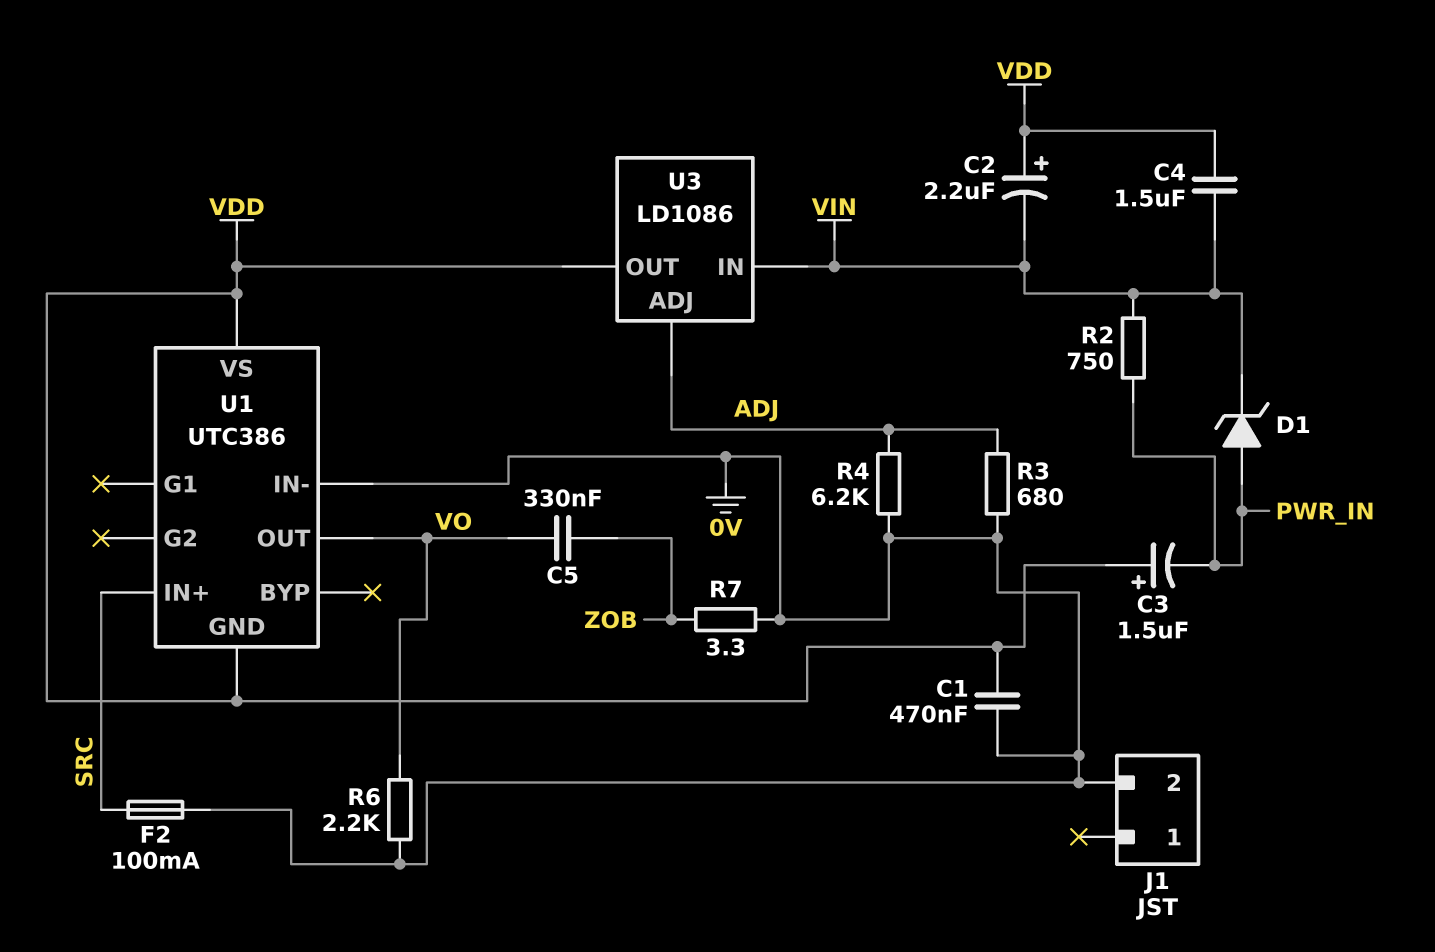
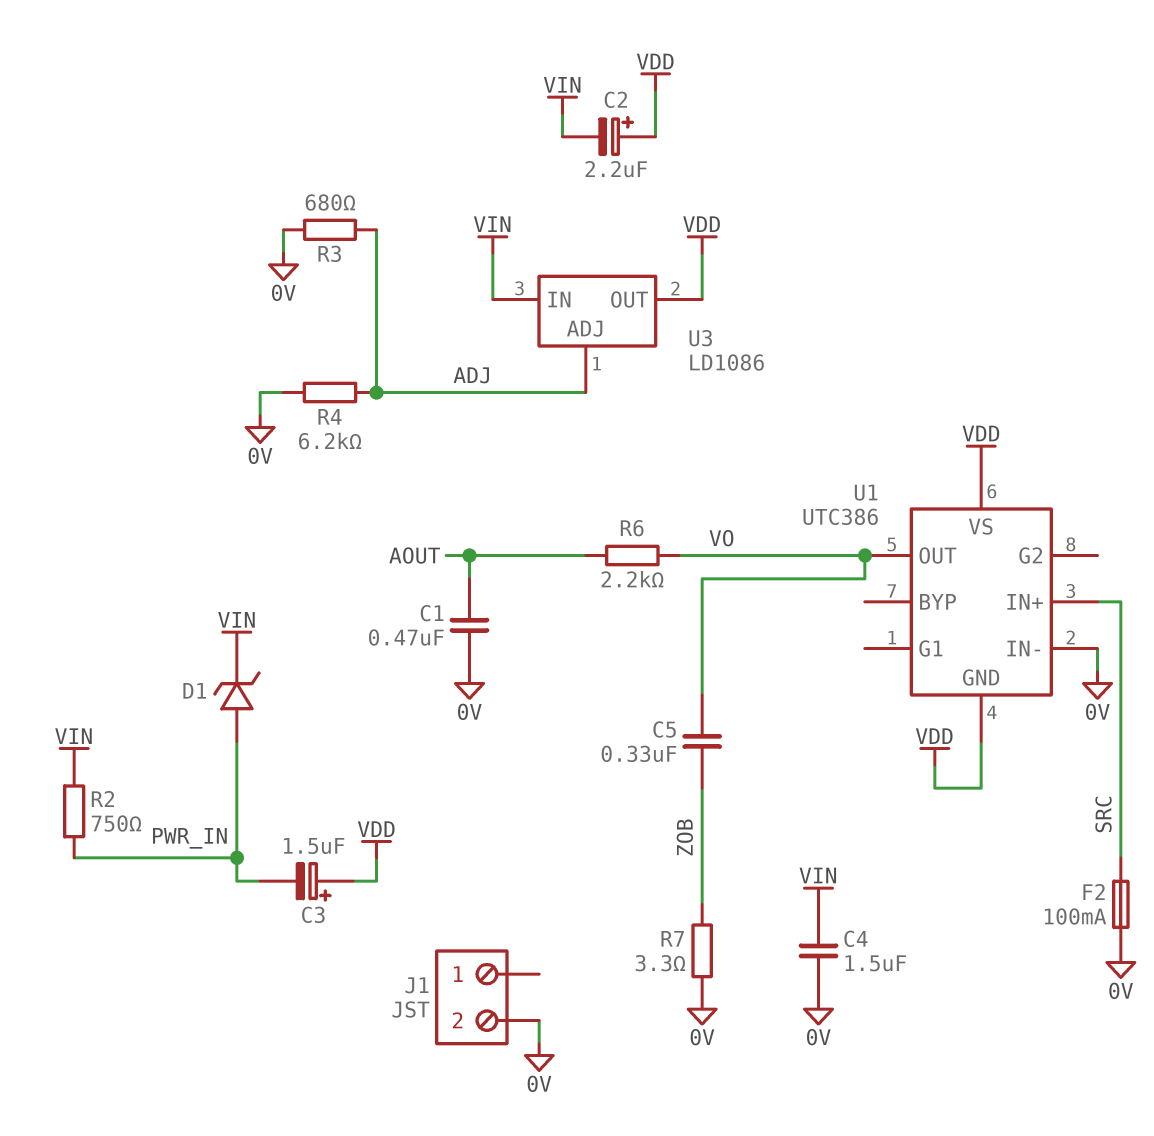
C1: 470nF (0V, VDD) -> 470nF (0V, AOUT)
C4: 1.5uF (VDD, VIN) -> 1.5uF (0V, VIN)
R6: 2.2k (0V, VO) -> 2.2k (AOUT, VO)

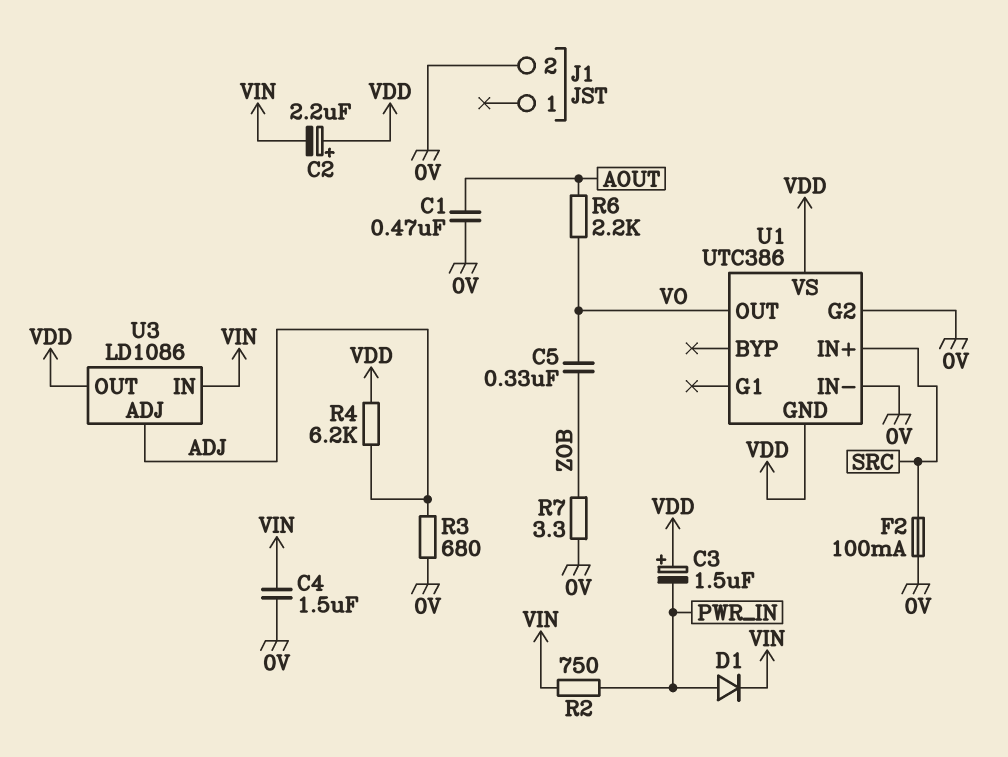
D1: zener (A PWR_IN, K VIN) -> diode (A PWR_IN, K VIN)
R4: 6.2k (0V, ADJ) -> 6.2k (ADJ, VDD)
U1 pin G2: none -> 0V

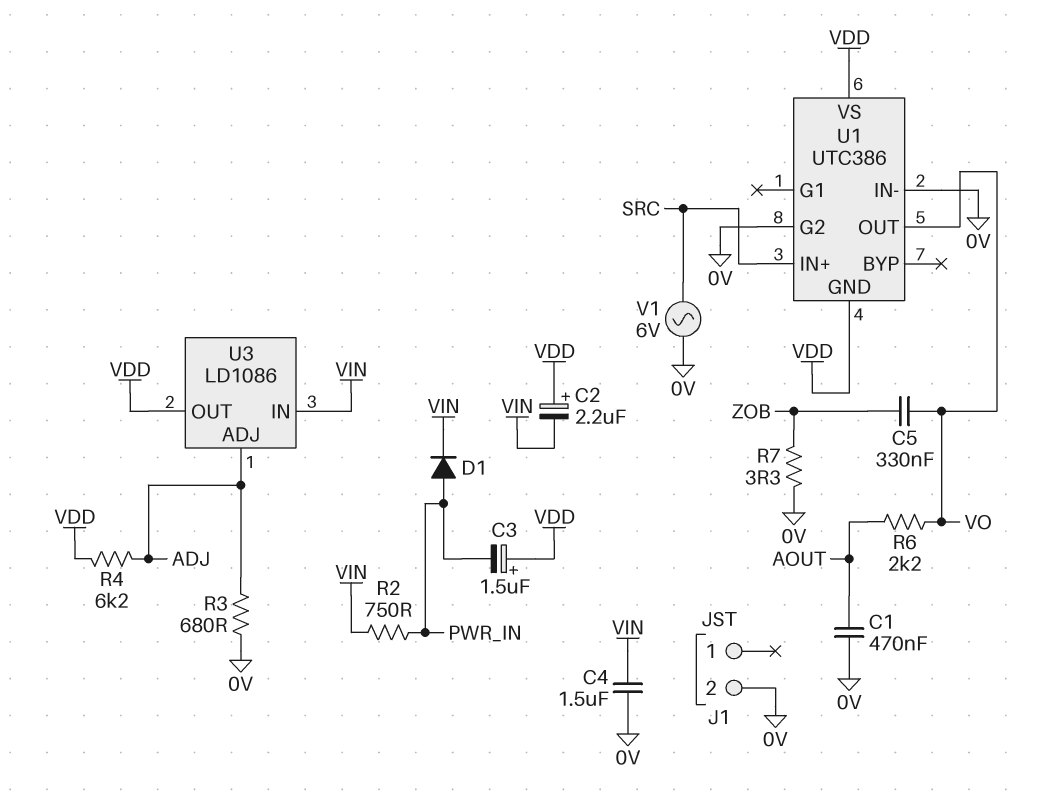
F2: 100mA (0V, SRC) -> none
V1: none -> AC 6V (0V, SRC)

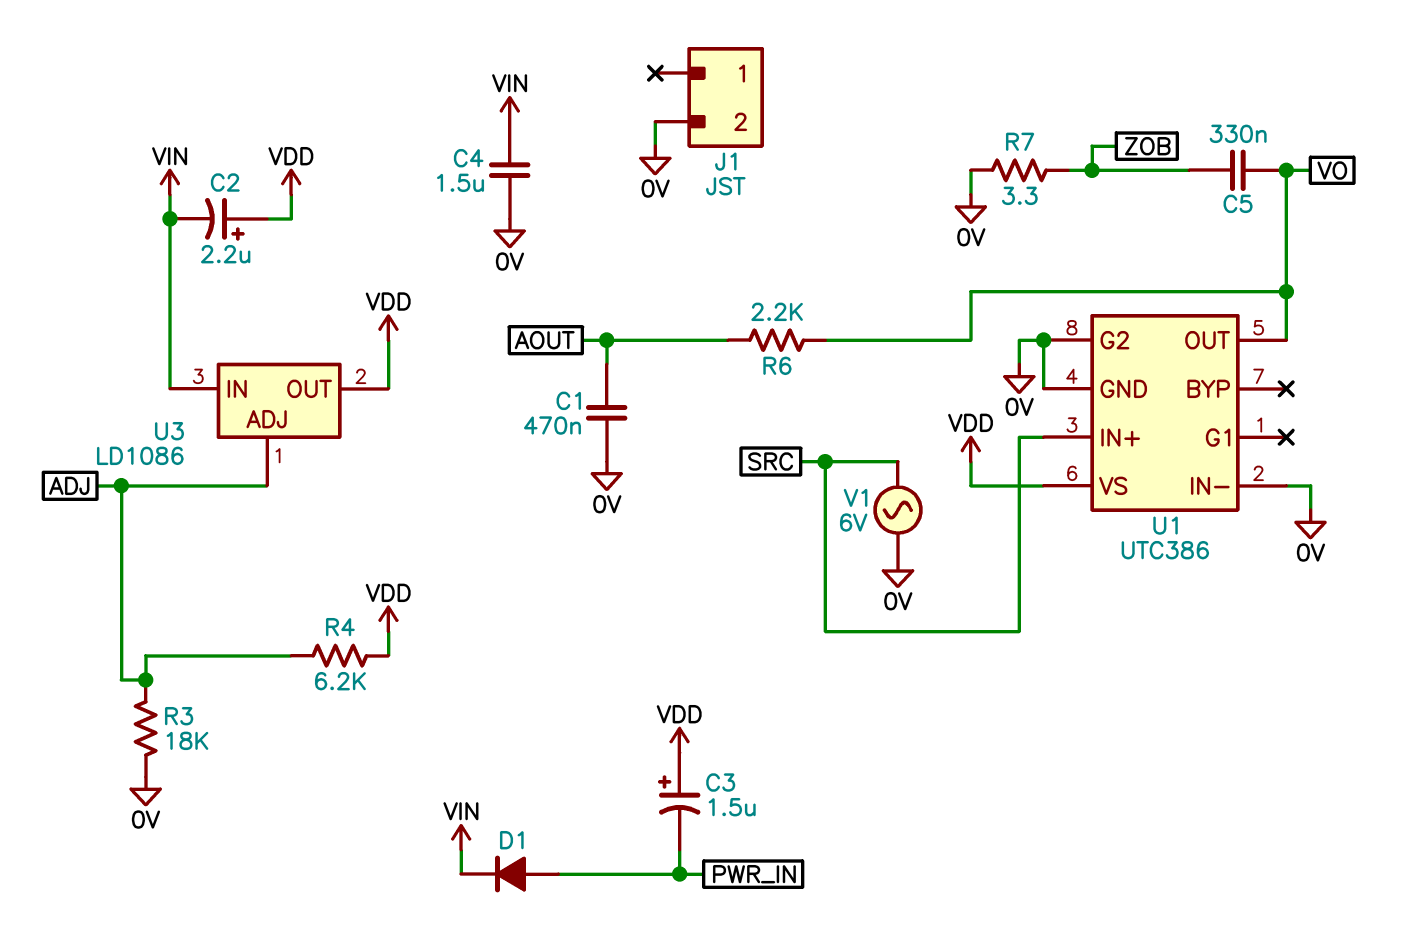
R2: 750 (PWR_IN, VIN) -> none
R3: 680 (0V, ADJ) -> 18k (0V, ADJ)
U1 pin GND: VDD -> 0V

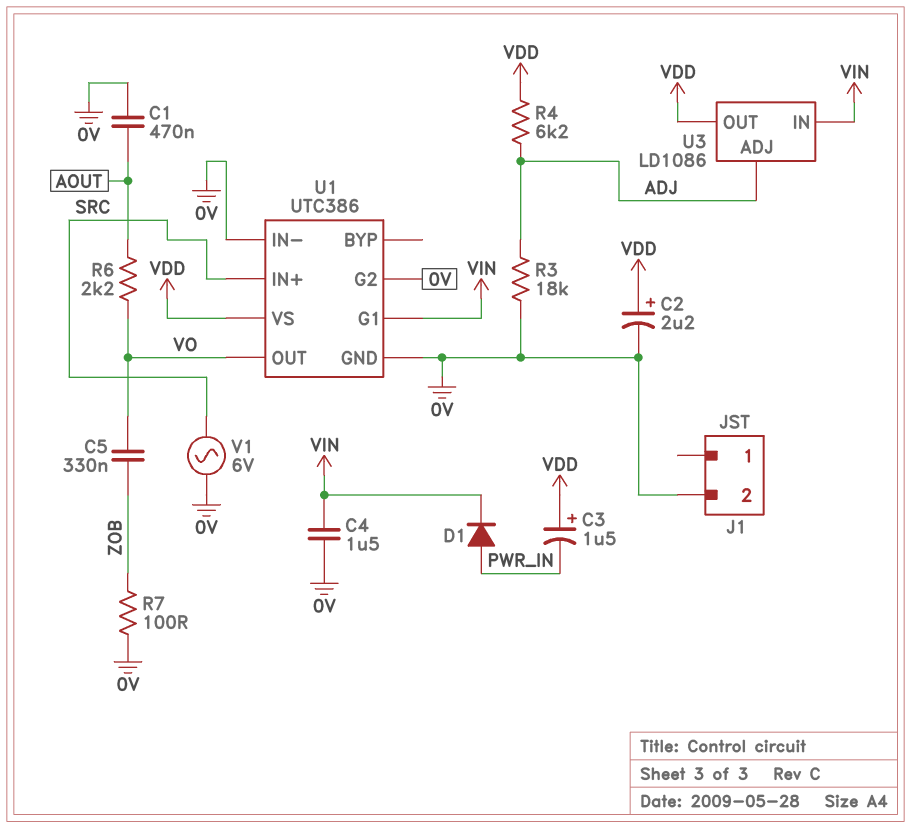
C2: 2.2uF (plus VDD, minus VIN) -> 2.2uF (plus VDD, minus 0V)
R7: 3.3 (0V, ZOB) -> 100 (0V, ZOB)
U1 pin G1: none -> VIN

